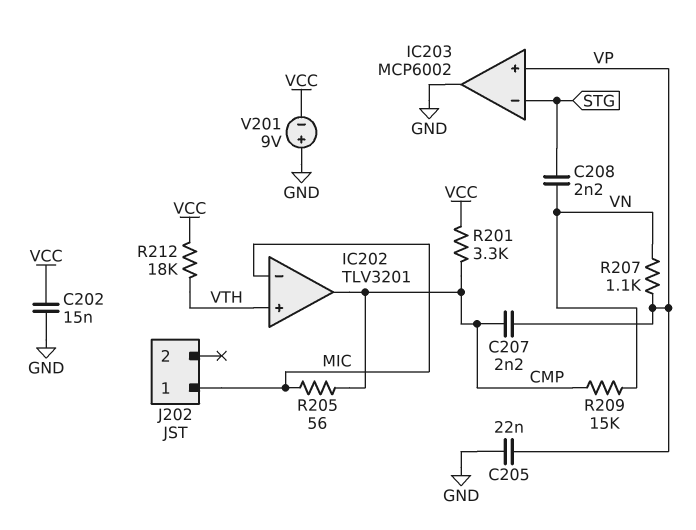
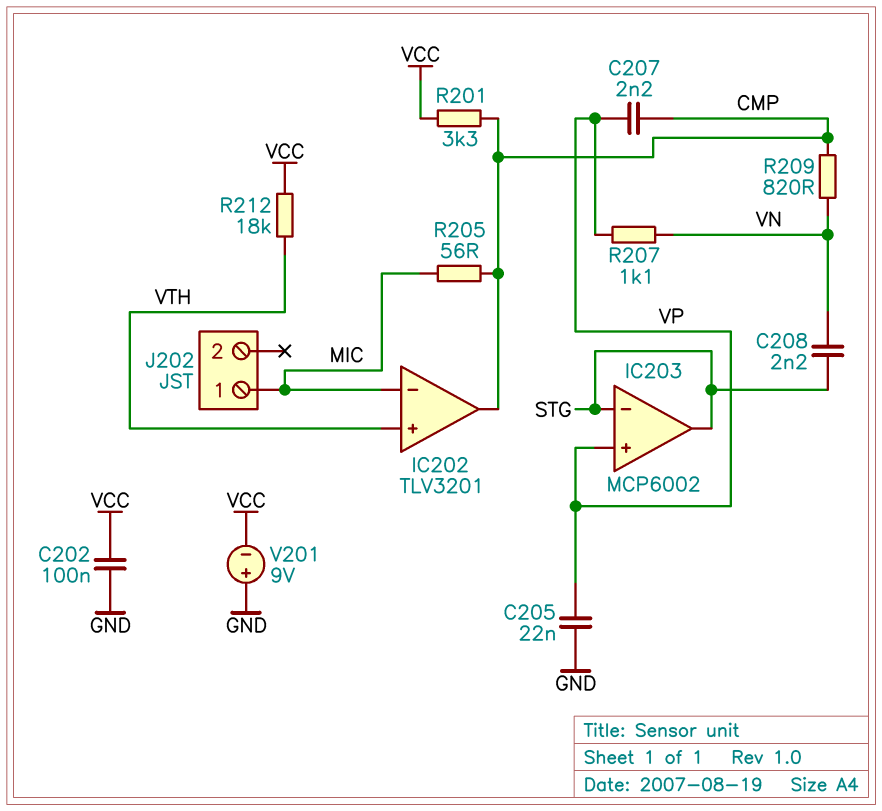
C202: 15nF (GND, VCC) -> 100nF (GND, VCC)
IC203 pin out: GND -> STG
R209: 15k (CMP, VN) -> 820 (CMP, VN)

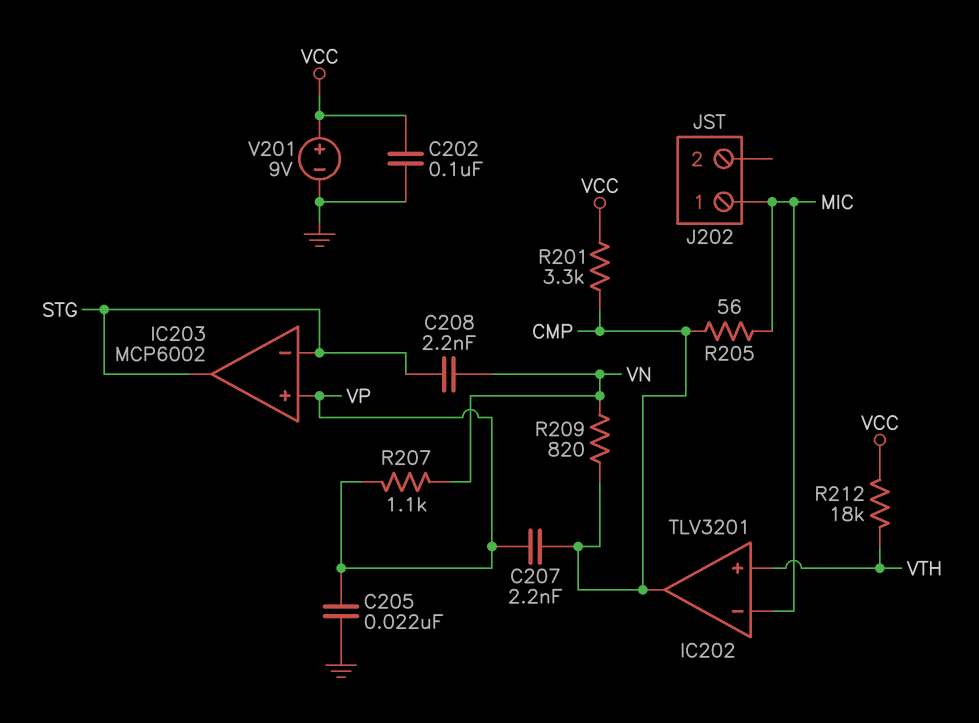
V201: 9V (plus GND, minus VCC) -> 9V (plus VCC, minus GND)

